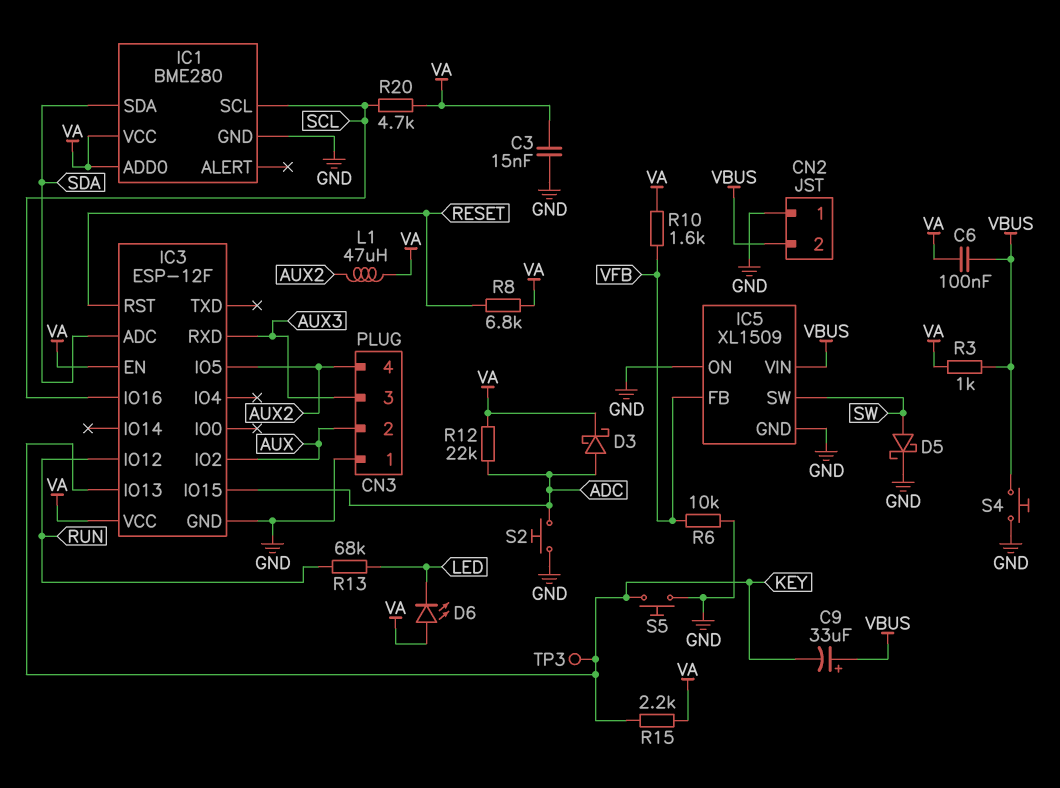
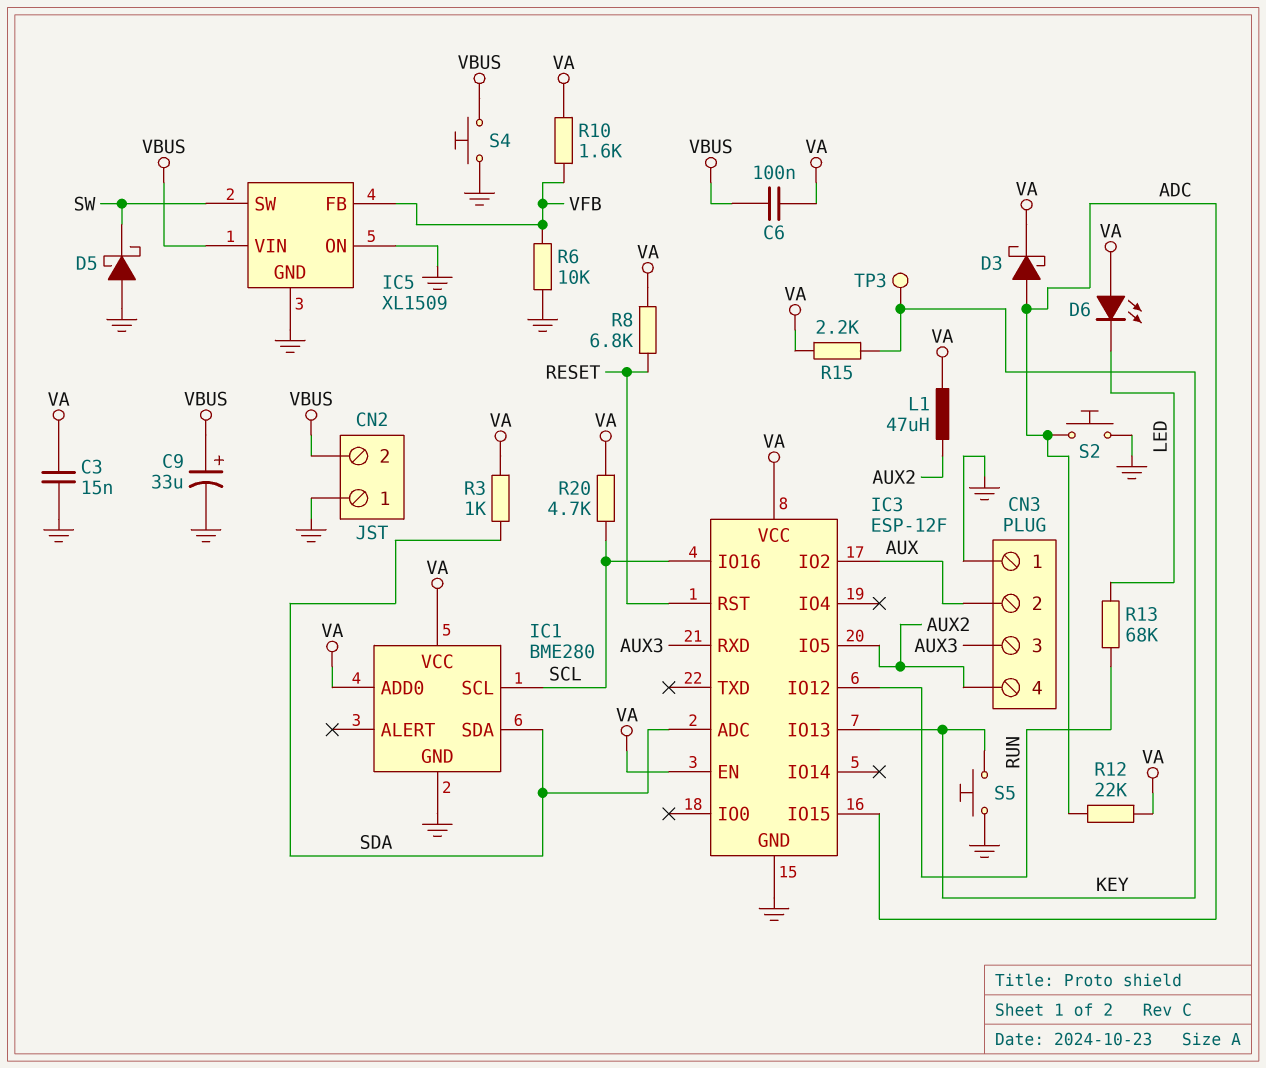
C9: 33uF (plus VBUS, minus KEY) -> 33uF (plus VBUS, minus GND)
D5: schottky (A SW, K GND) -> schottky (A GND, K SW)
R3: 1k (VA, VBUS) -> 1k (SDA, VA)

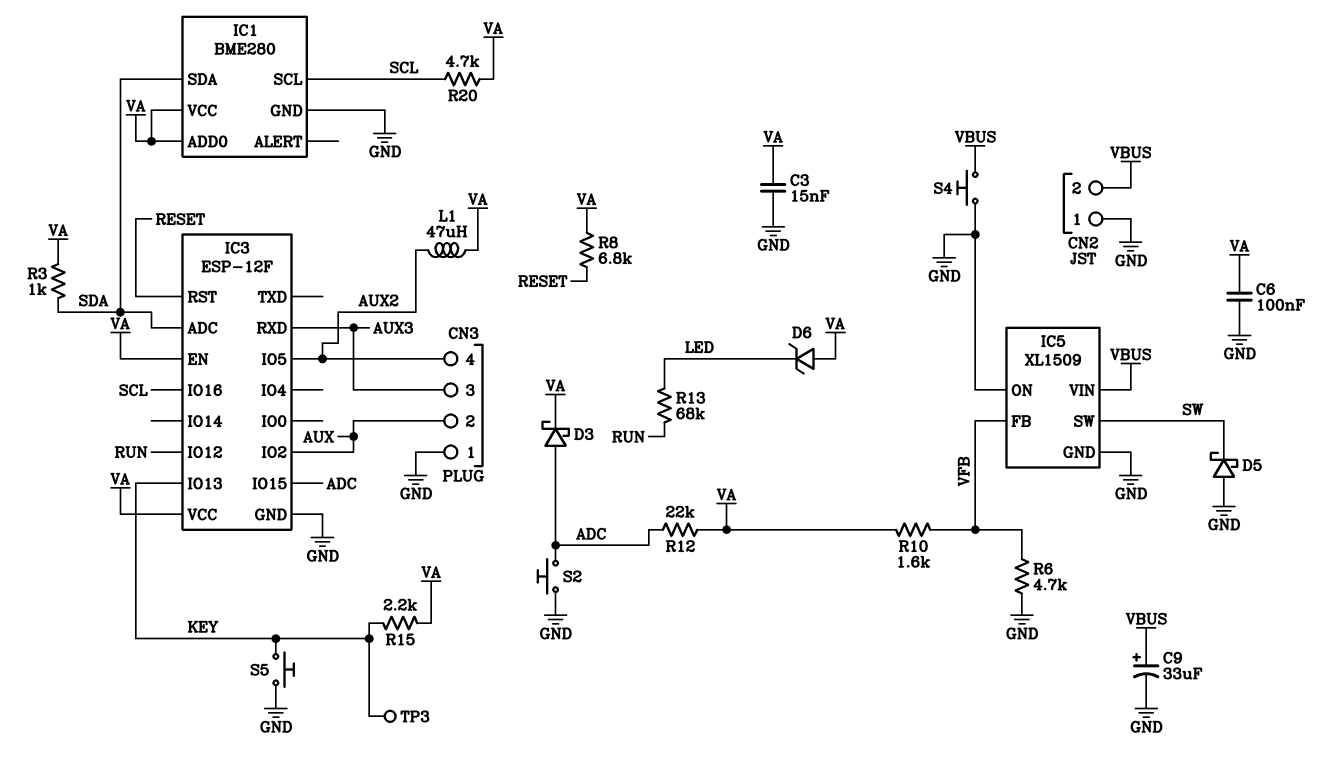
C6: 100nF (VA, VBUS) -> 100nF (GND, VA)
D6: LED (A VA, K LED) -> zener (A VA, K LED)
R6: 10k (GND, VFB) -> 4.7k (GND, VFB)

